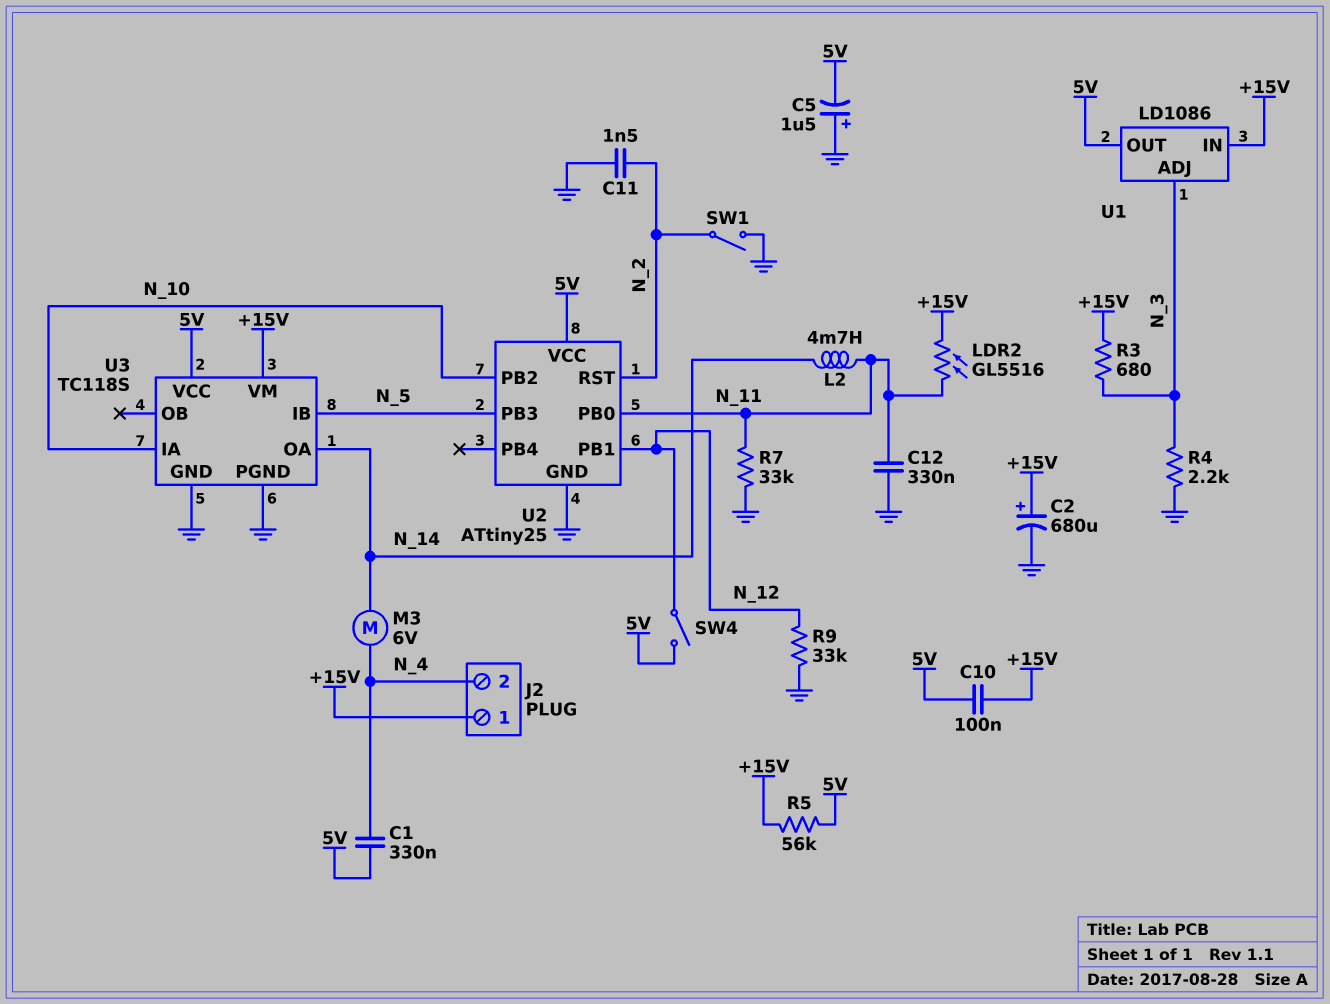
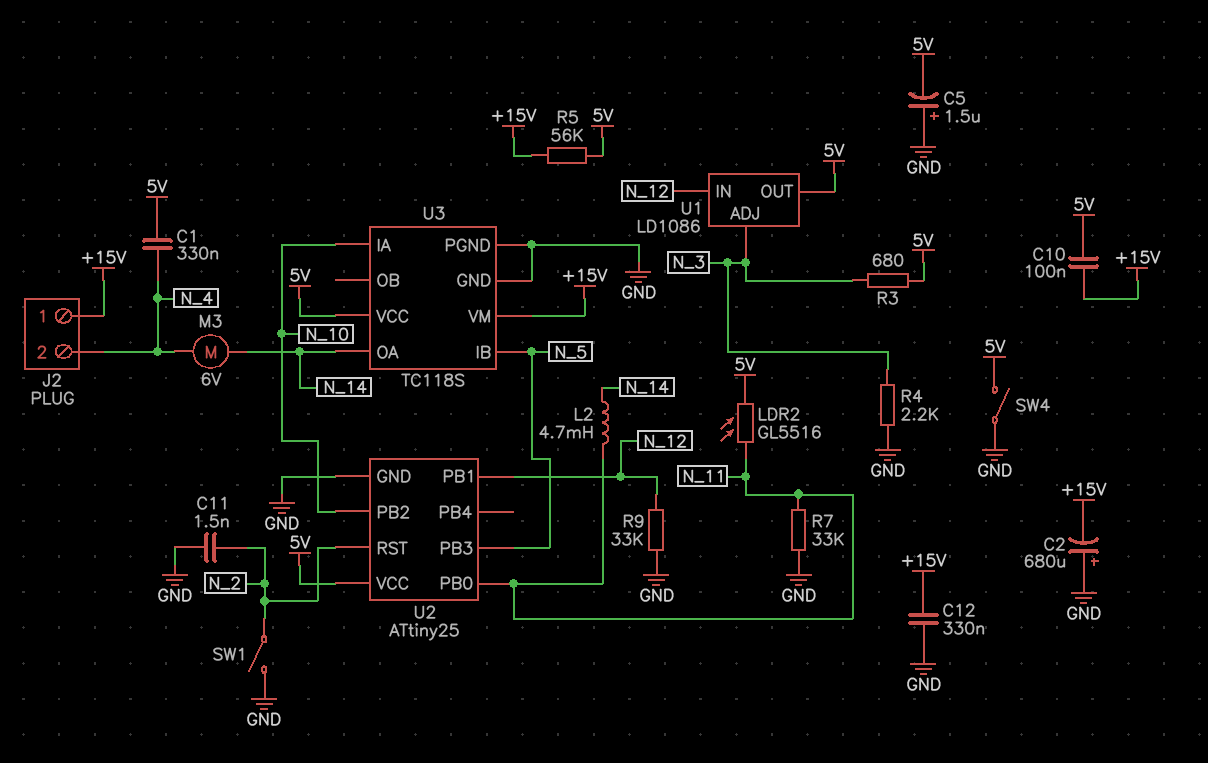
C2: 680uF (plus +15V, minus GND) -> 680uF (plus GND, minus +15V)
C12: 330nF (GND, N_11) -> 330nF (+15V, GND)
LDR2: GL5516 (+15V, N_11) -> GL5516 (5V, N_11)
R3: 680 (+15V, N_3) -> 680 (5V, N_3)
SW4: switch (5V, N_12) -> switch (5V, GND)
U1 pin IN: +15V -> N_12

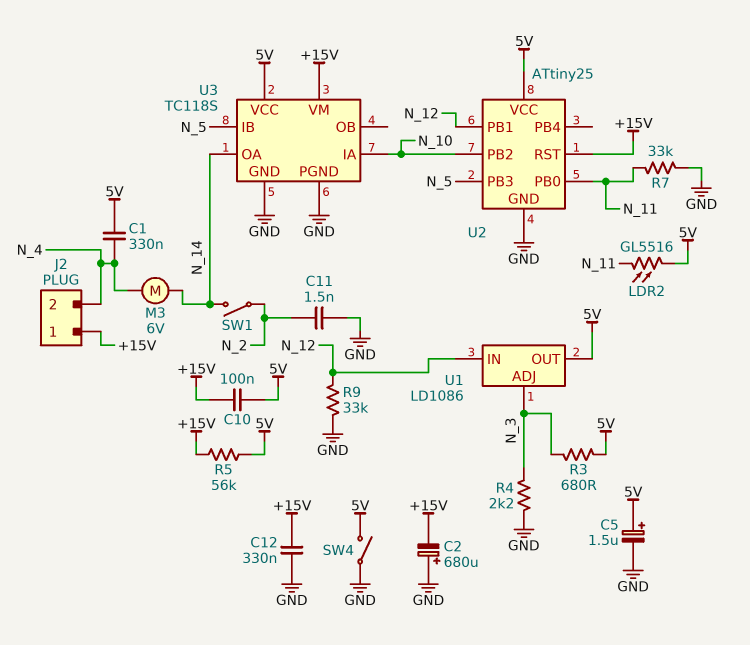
C5: 1.5uF (plus GND, minus 5V) -> 1.5uF (plus 5V, minus GND)
L2: 4.7mH (N_11, N_14) -> none
SW1: switch (GND, N_2) -> switch (N_2, N_14)
U2 pin RST: N_2 -> +15V

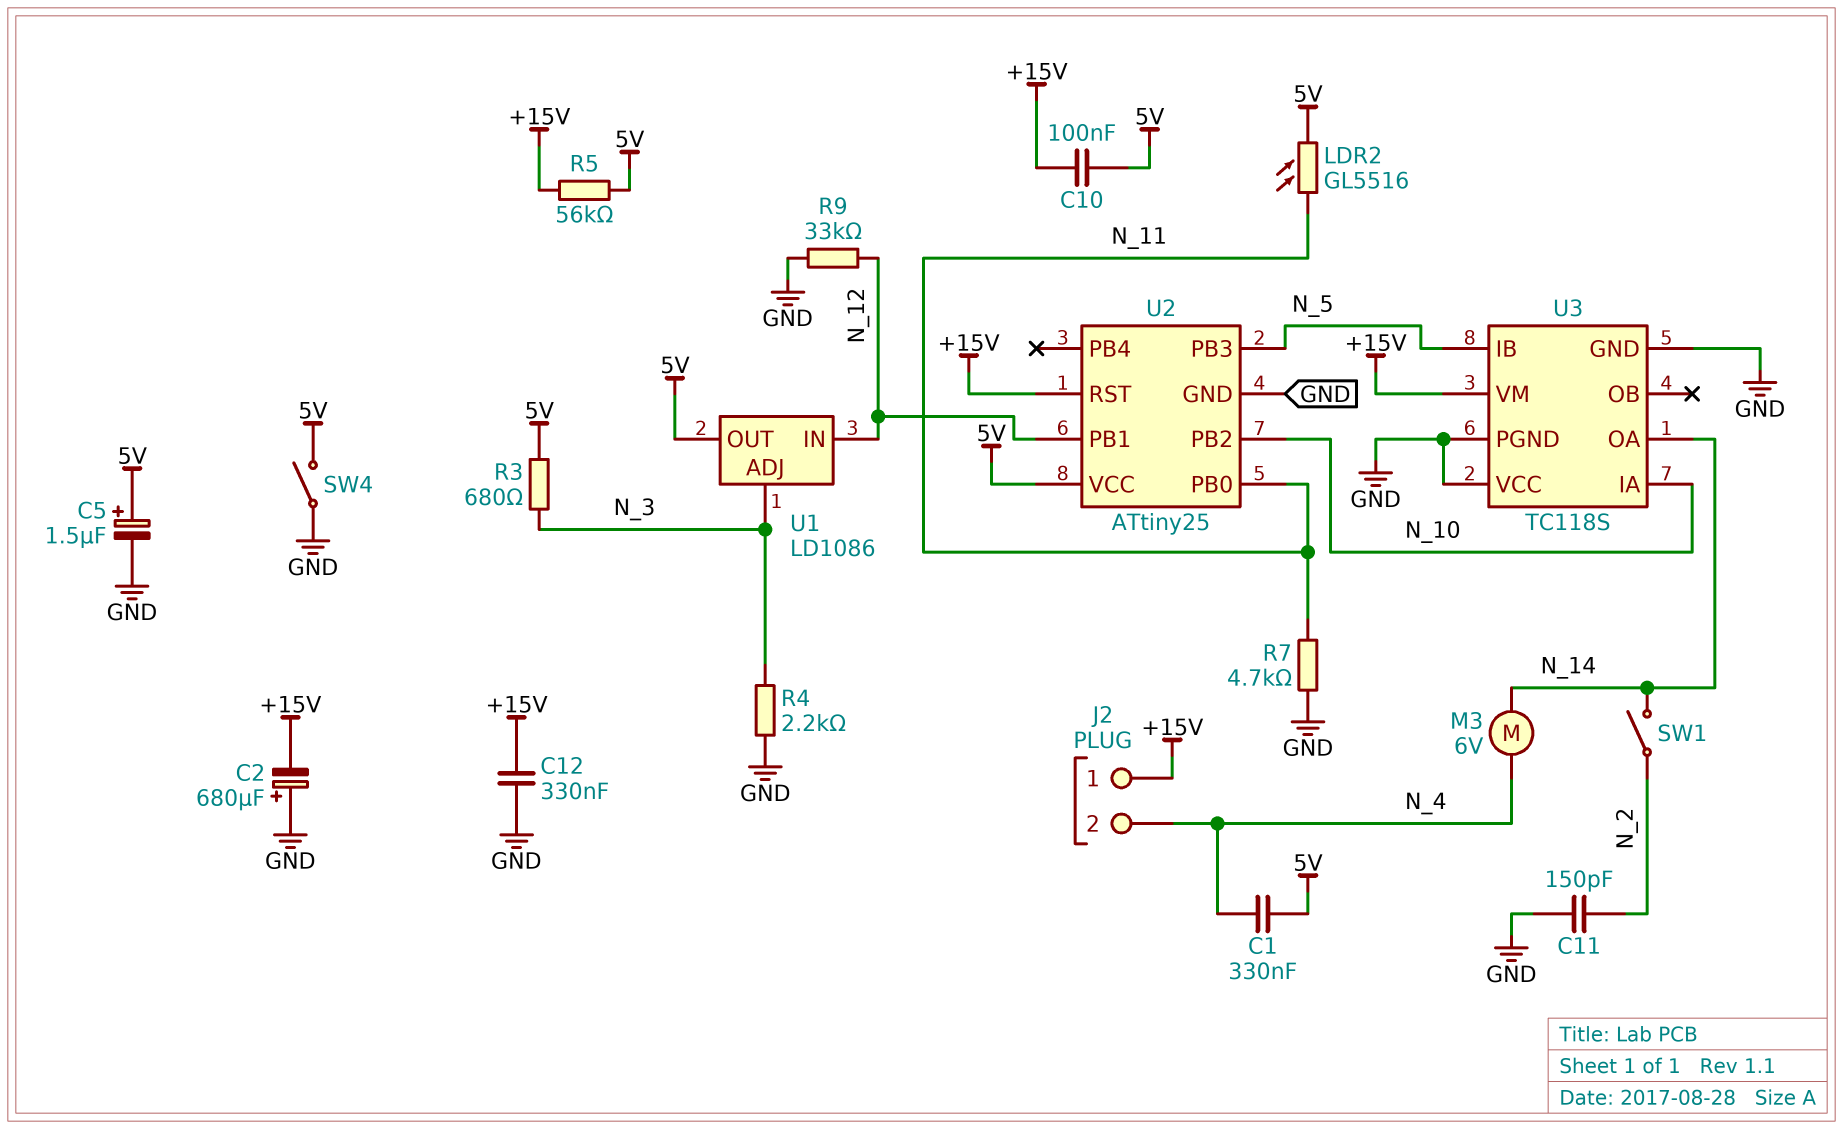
C11: 1.5nF (GND, N_2) -> 150pF (GND, N_2)
R7: 33k (GND, N_11) -> 4.7k (GND, N_11)
U3 pin VCC: 5V -> GND

